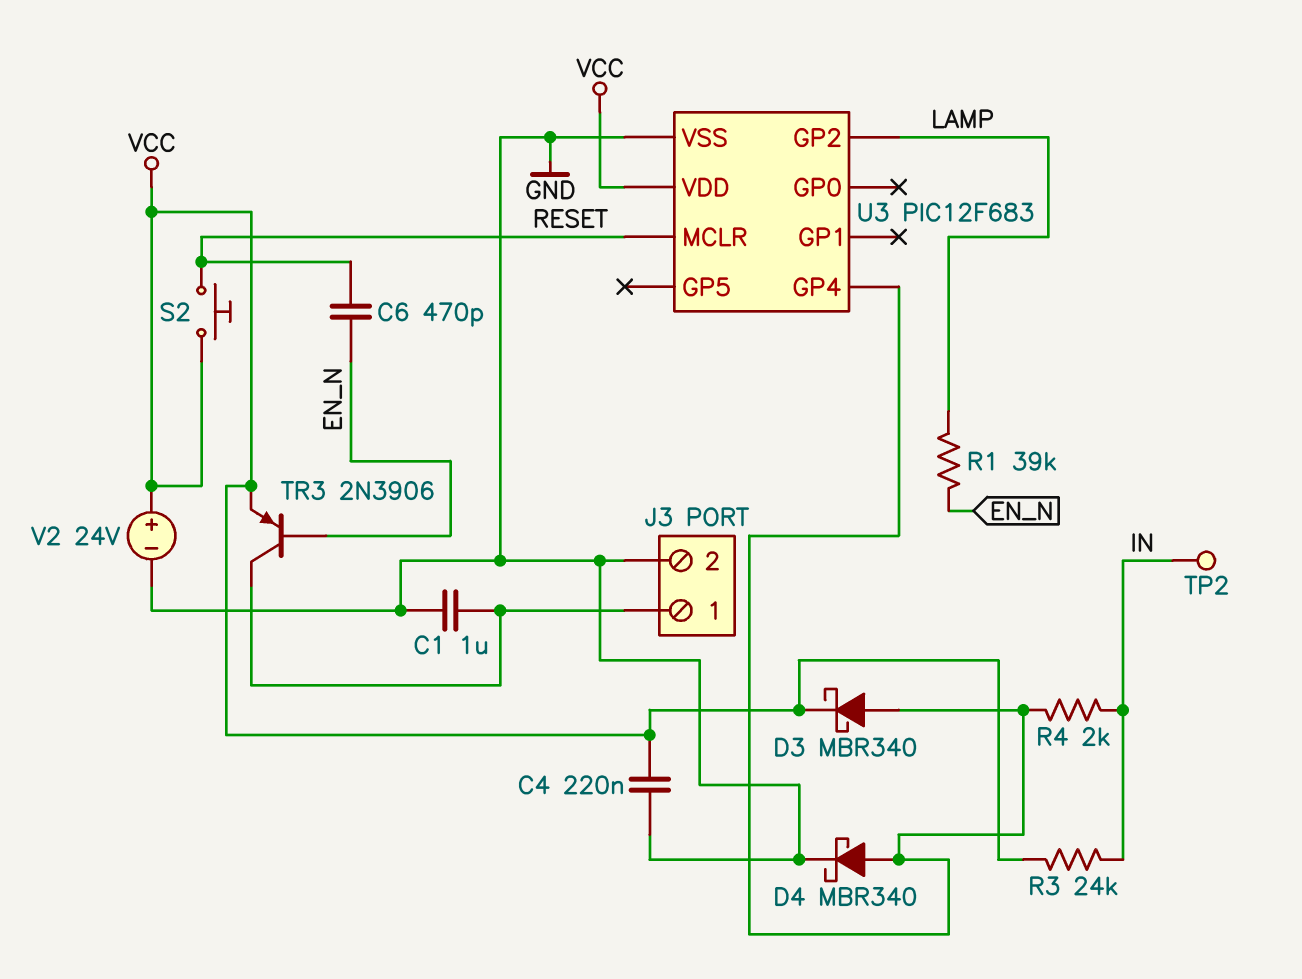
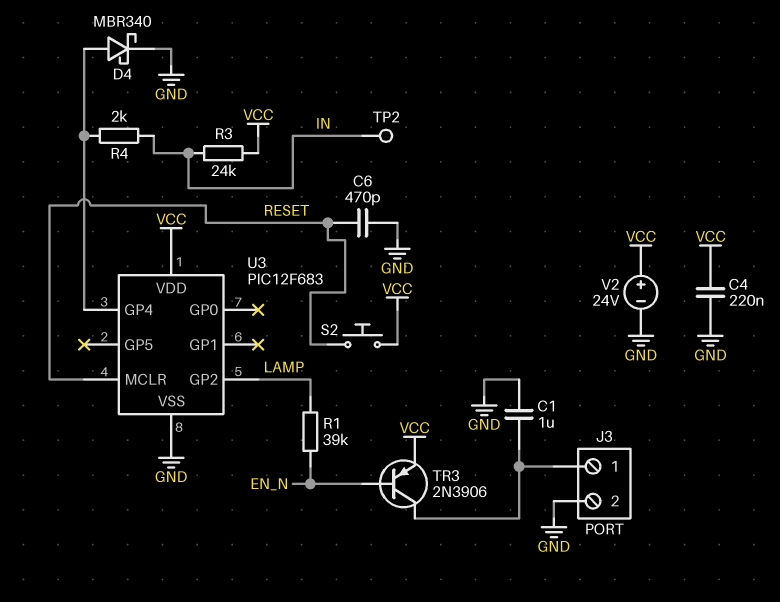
C6: 470pF (EN_N, RESET) -> 470pF (GND, RESET)
D3: schottky MBR340 (A U3/GP4, K VCC) -> none

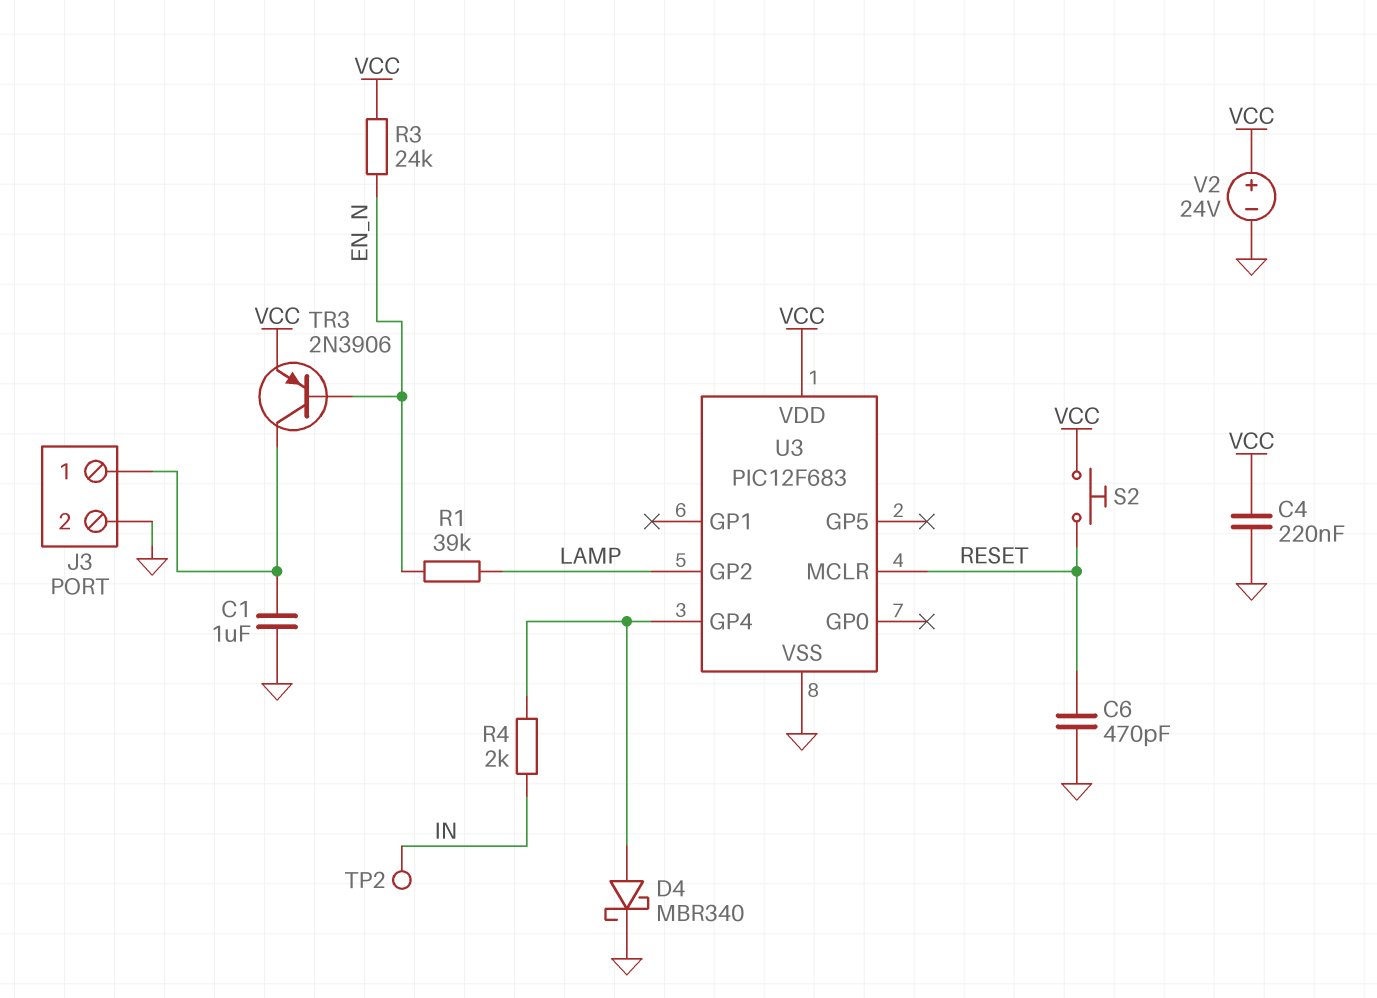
R3: 24k (IN, VCC) -> 24k (EN_N, VCC)

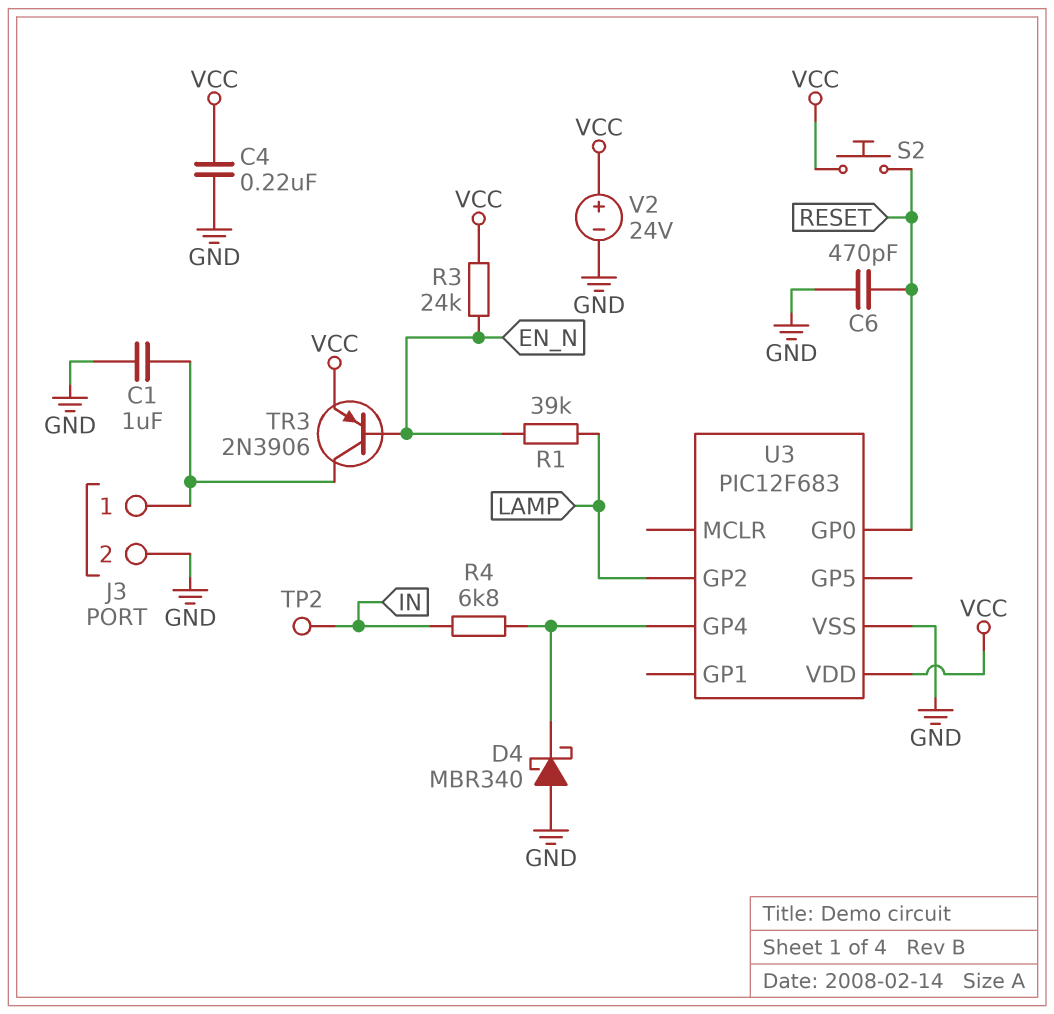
D4: schottky MBR340 (A U3/GP4, K GND) -> schottky MBR340 (A GND, K U3/GP4)
R4: 2k (IN, U3/GP4) -> 6.8k (IN, U3/GP4)
U3 pin GP0: none -> RESET
U3 pin MCLR: RESET -> none

